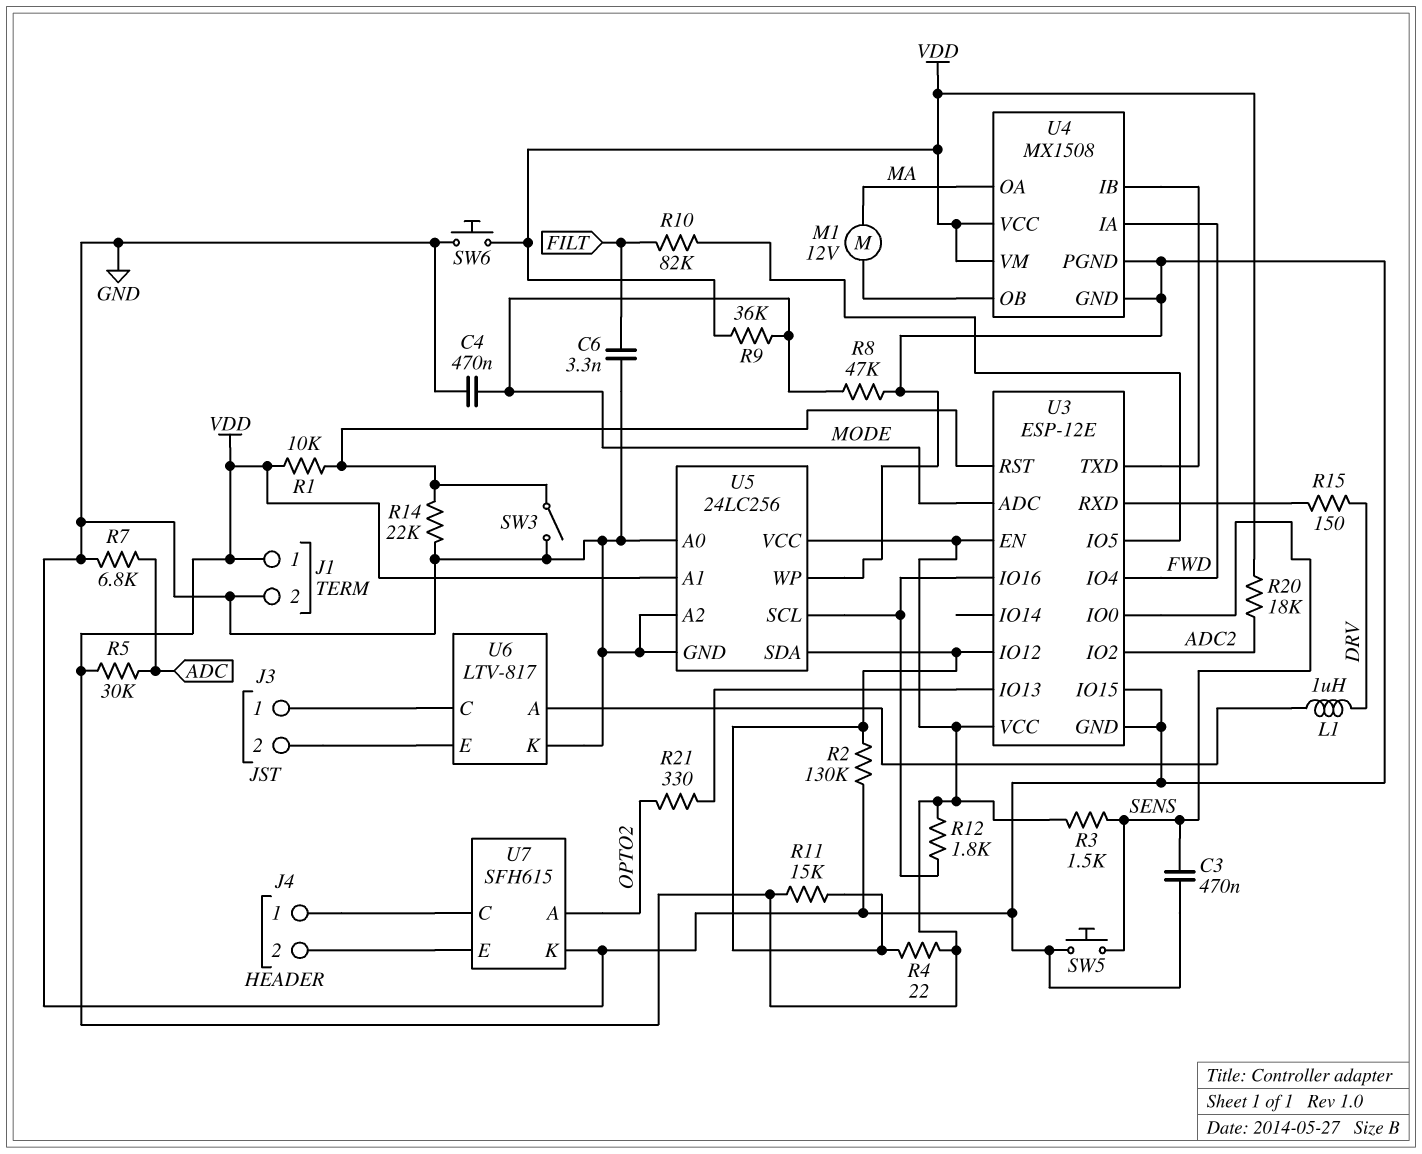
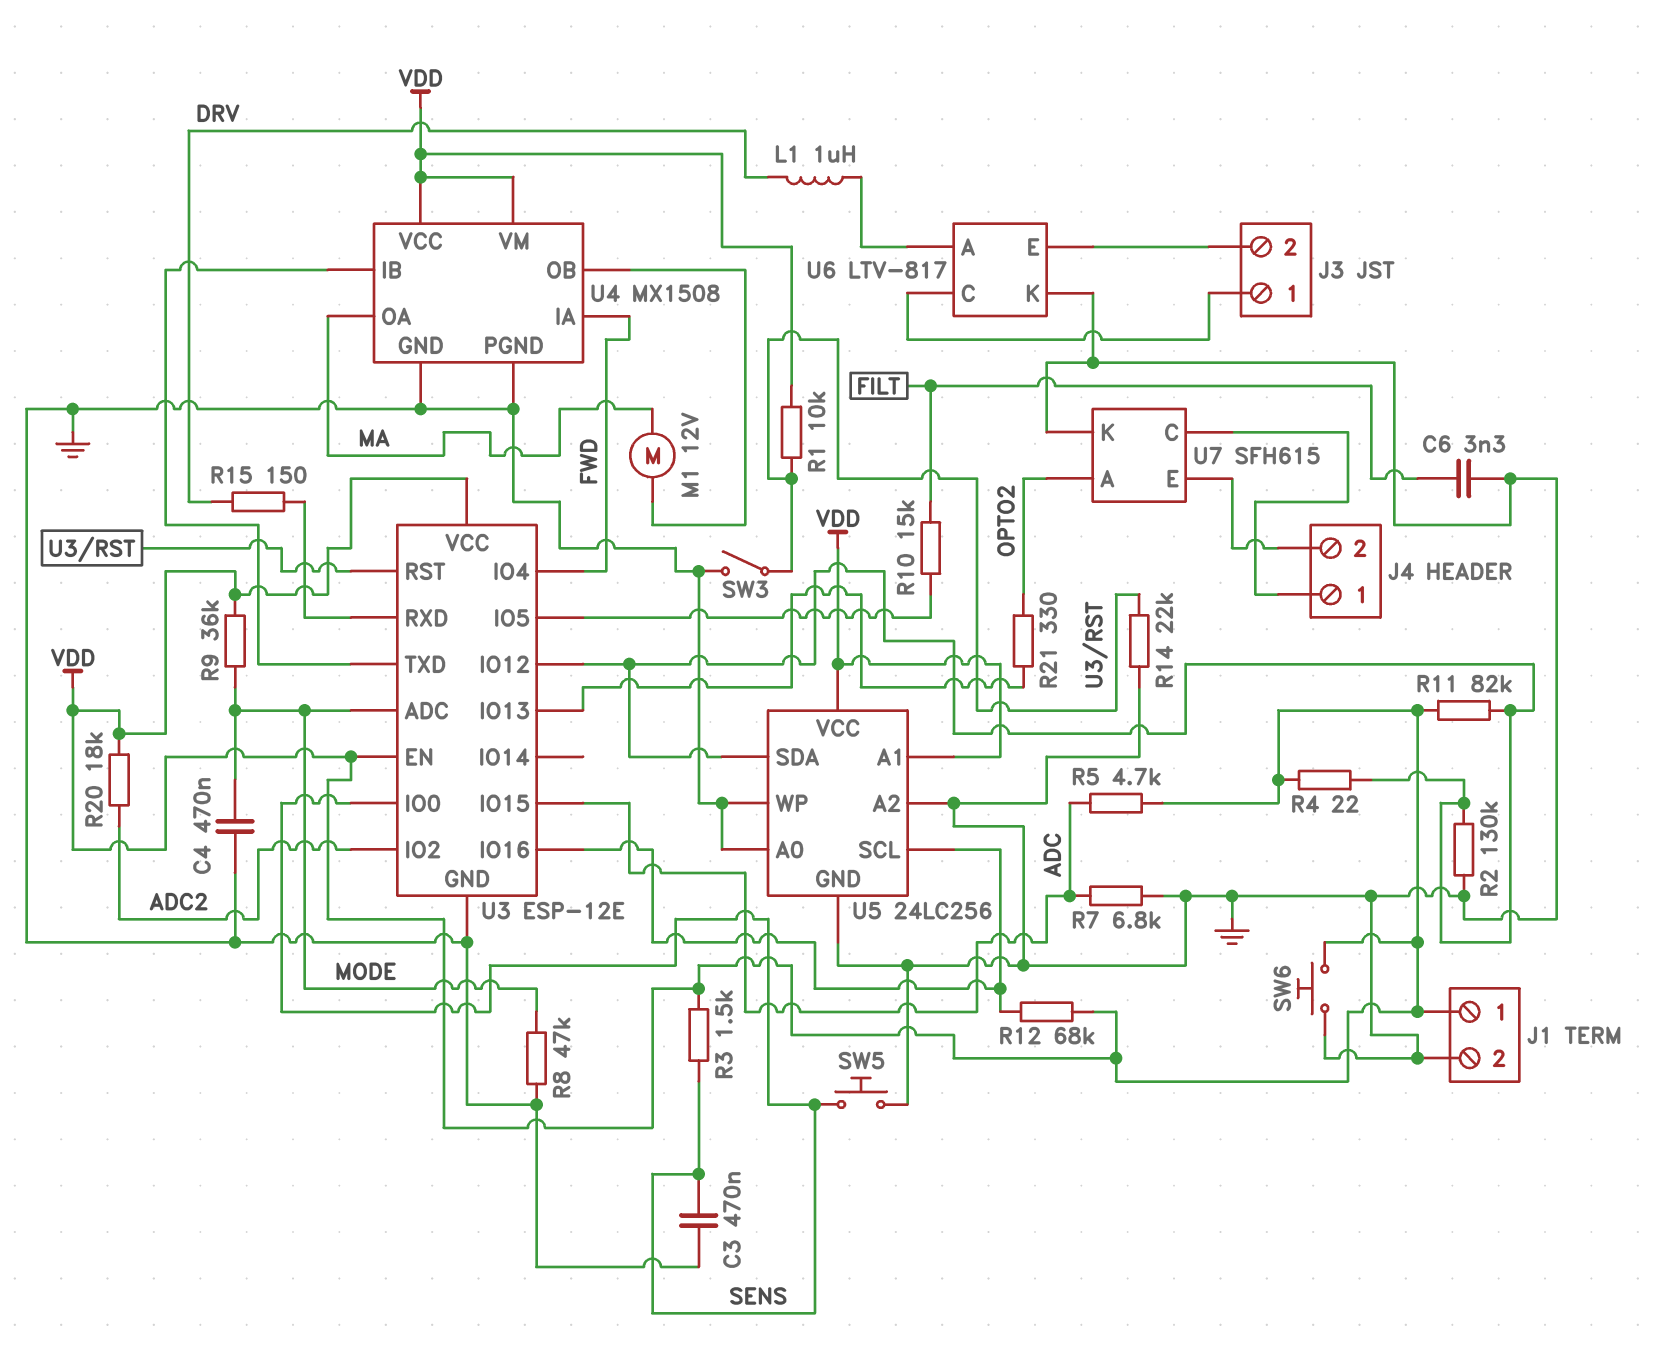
R5: 30k (ADC, VDD) -> 4.7k (ADC, VDD)
R10: 82k (FILT, U3/IO5) -> 15k (FILT, U3/IO5)
R11: 15k (U3/IO12, VDD) -> 82k (U3/IO12, VDD)
R12: 1.8k (U3/IO16, VDD) -> 68k (U3/IO16, VDD)
U3 pin IO15: GND -> ADC

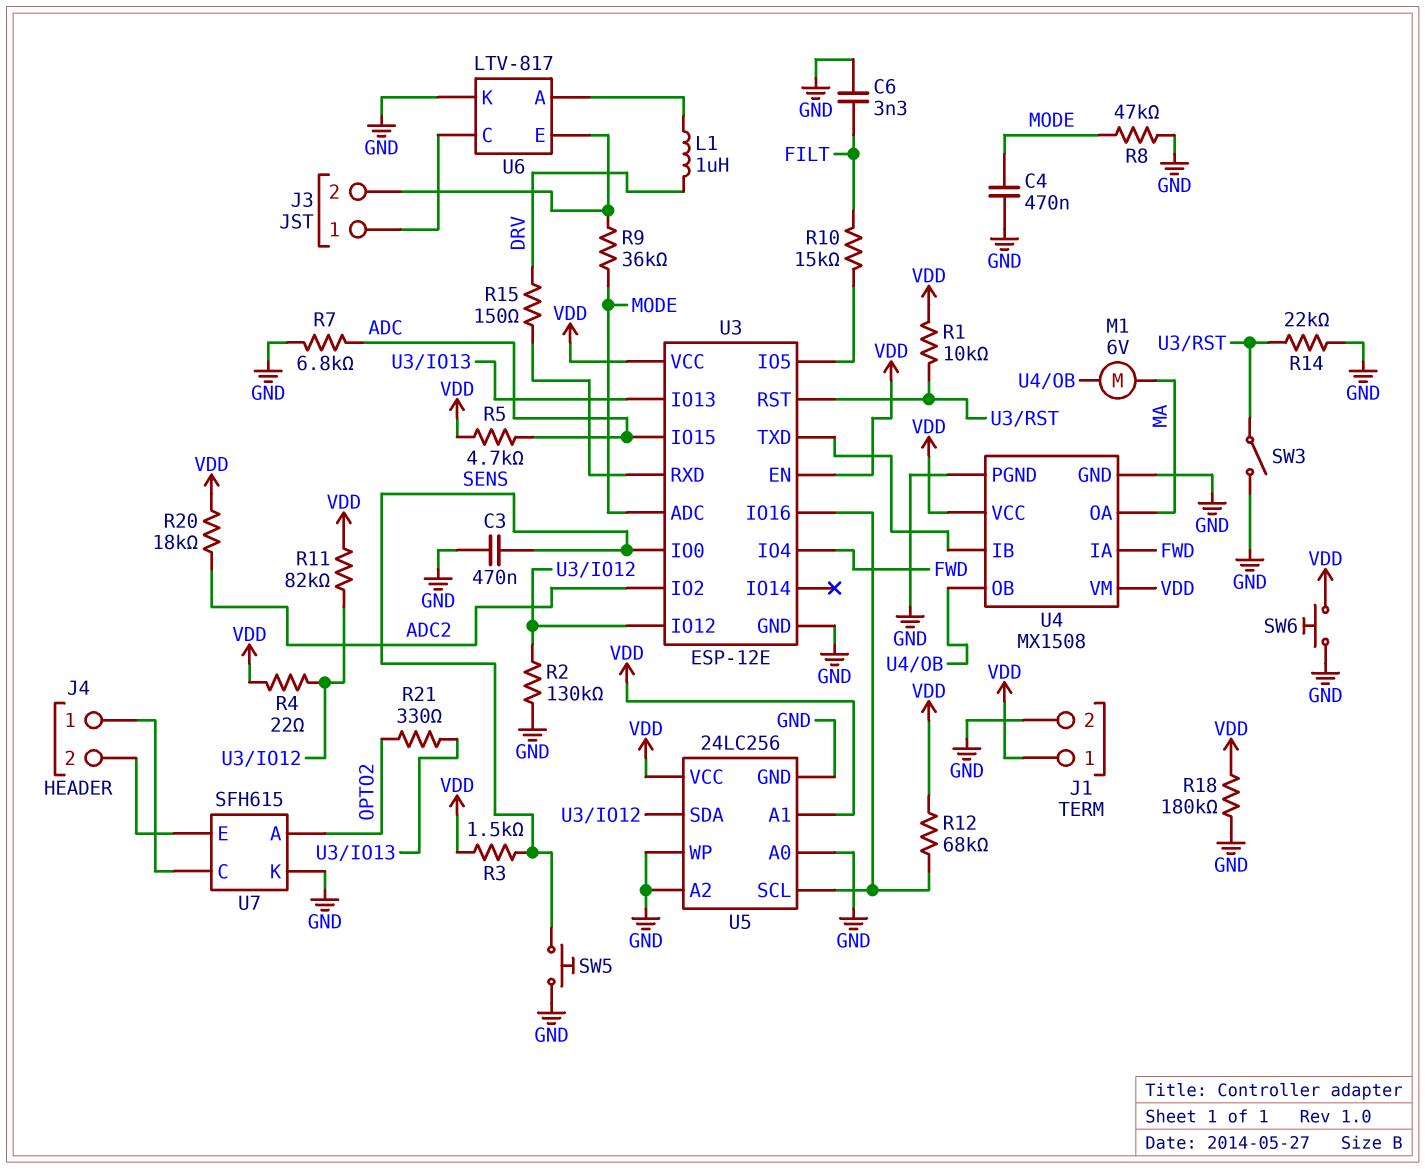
M1: motor 12V (MA, U4/OB) -> motor 6V (MA, U4/OB)
R9: 36k (MODE, VDD) -> 36k (J3/2, MODE)
R18: none -> 180k (GND, VDD)

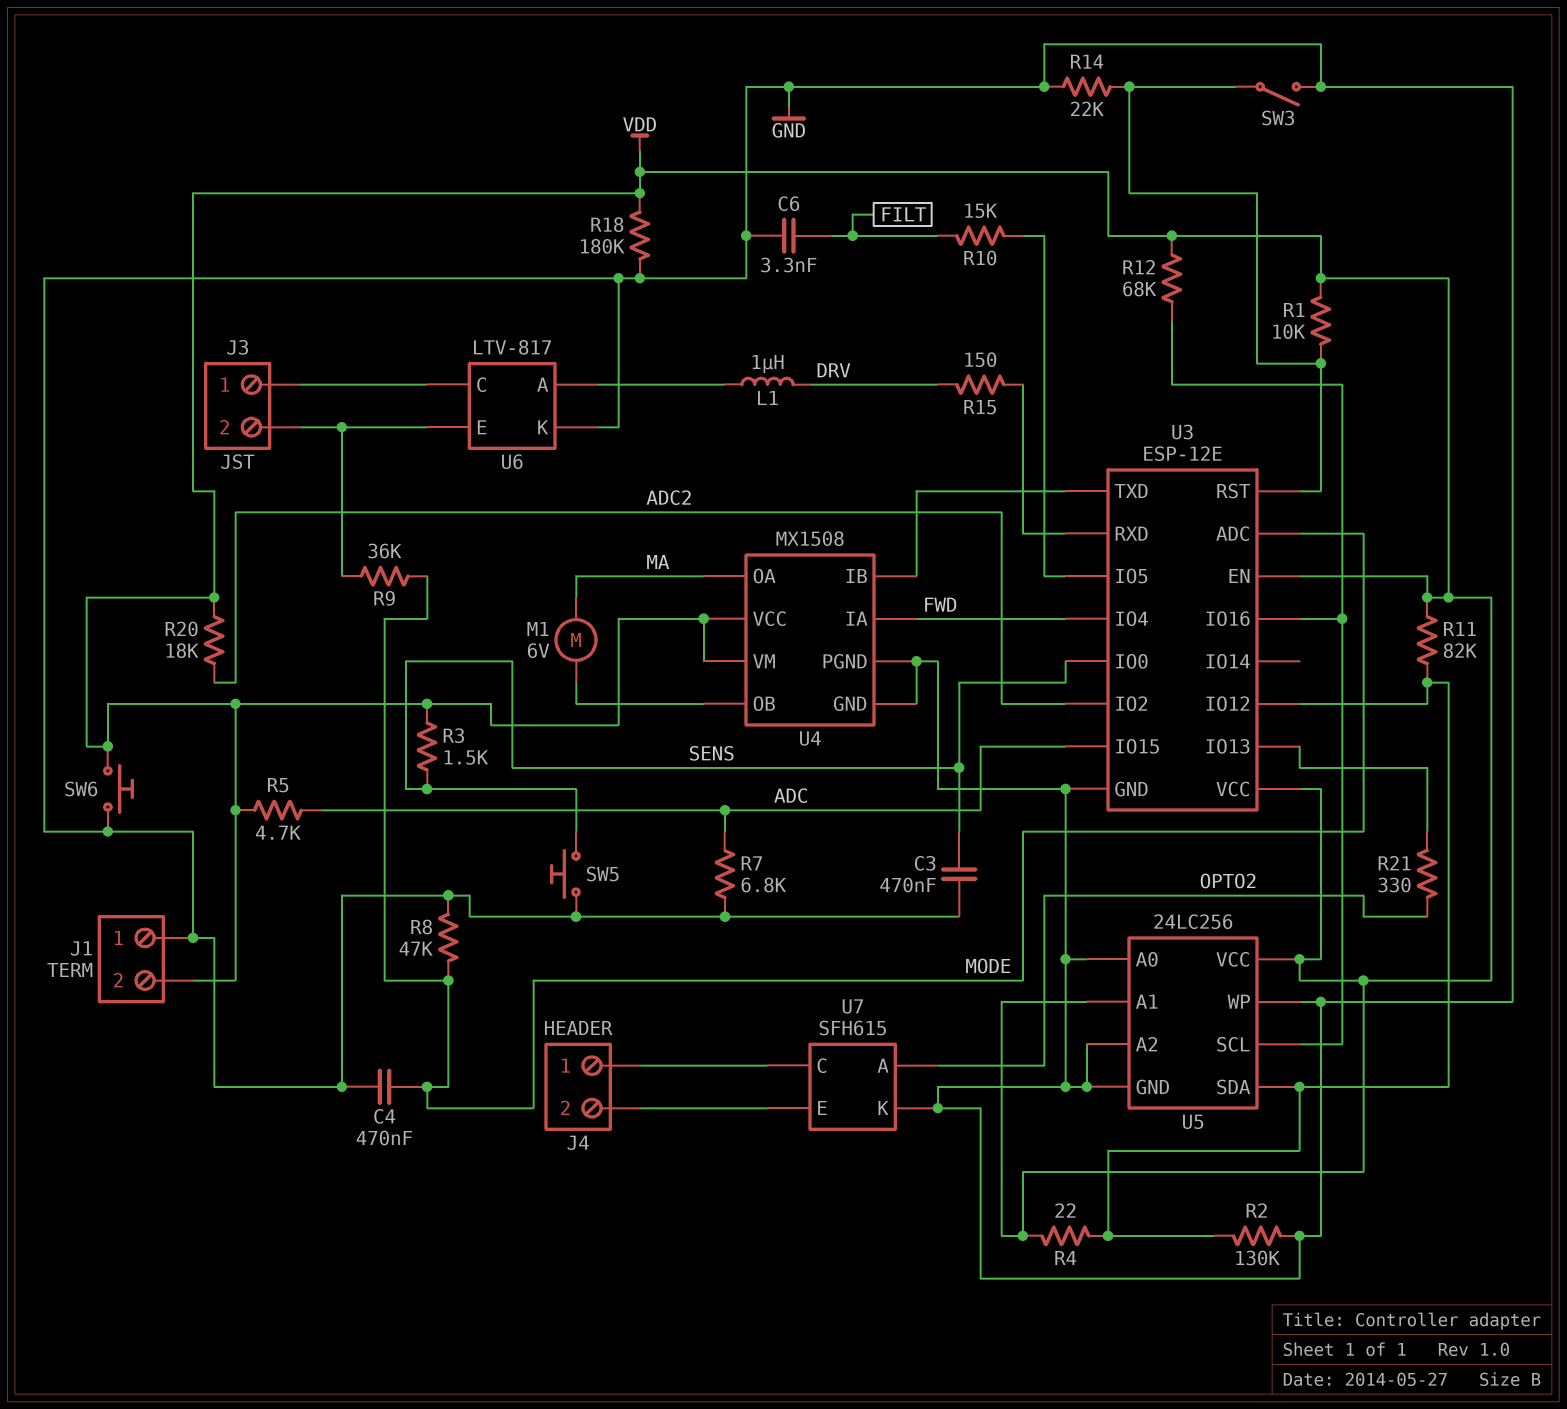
J1 pin 1: VDD -> GND
J1 pin 2: GND -> VDD

